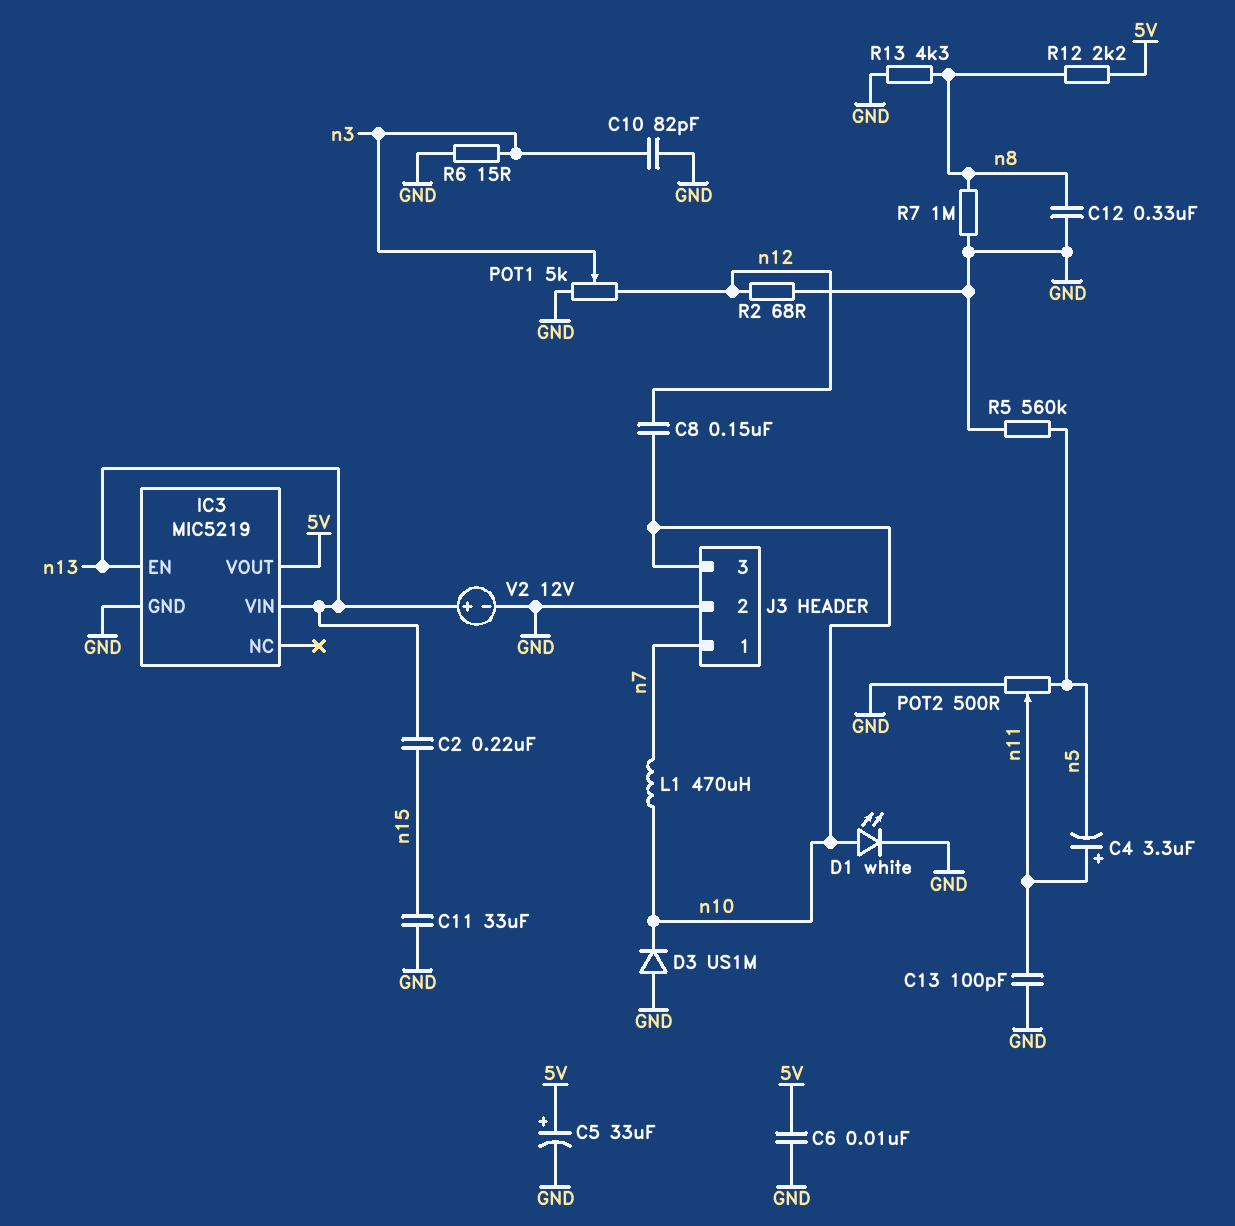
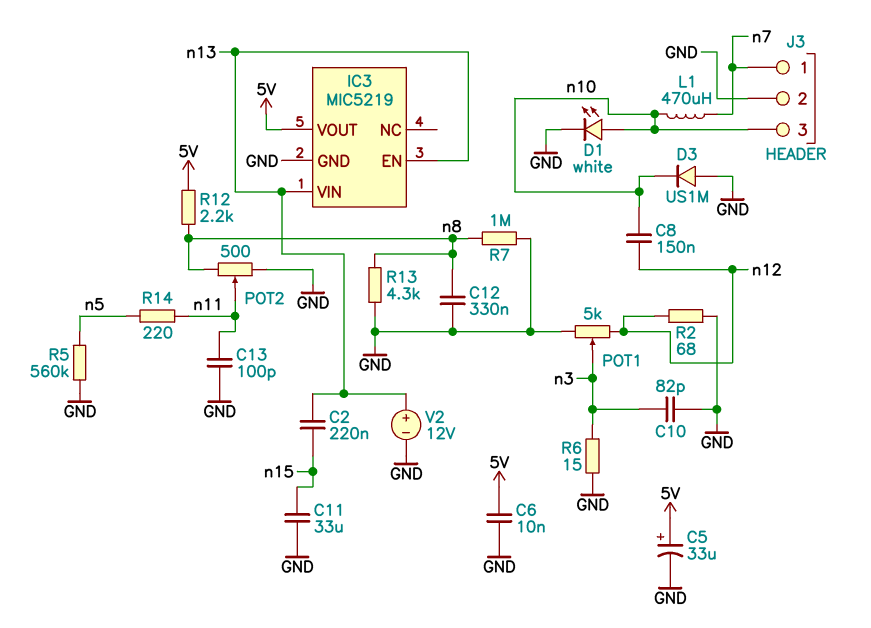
C4: 3.3uF (plus n11, minus n5) -> none
POT2: 500 (GND, n5, wiper n11) -> 500 (GND, n8, wiper n11)
R14: none -> 220 (n5, n11)

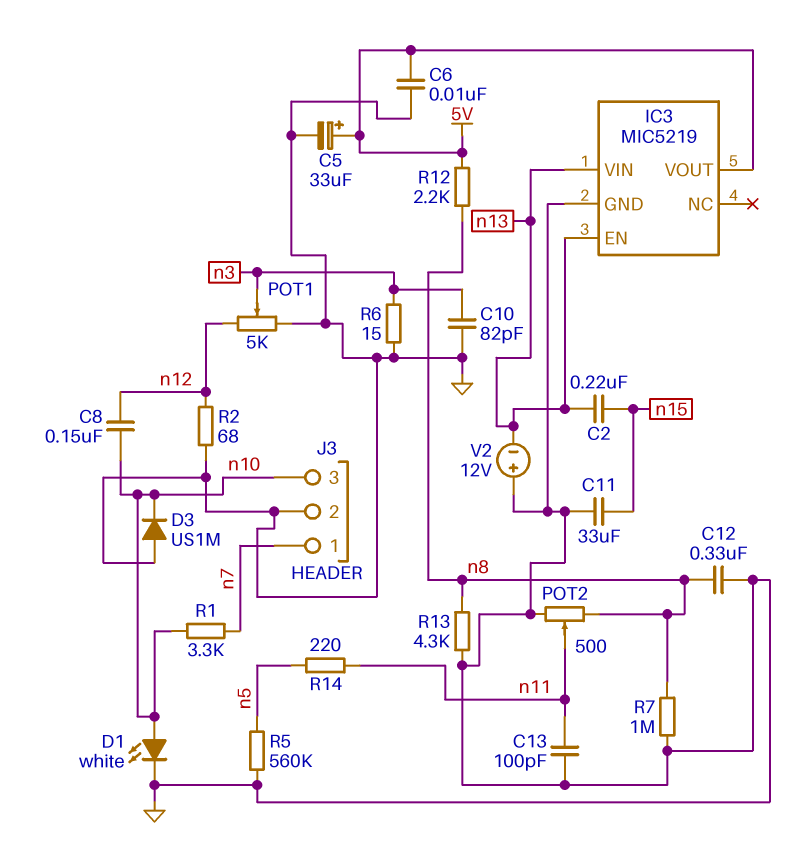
L1: 470uH (n7, n10) -> none
R1: none -> 3.3k (n7, n10)
V2: 12V (plus n13, minus GND) -> 12V (plus GND, minus n13)

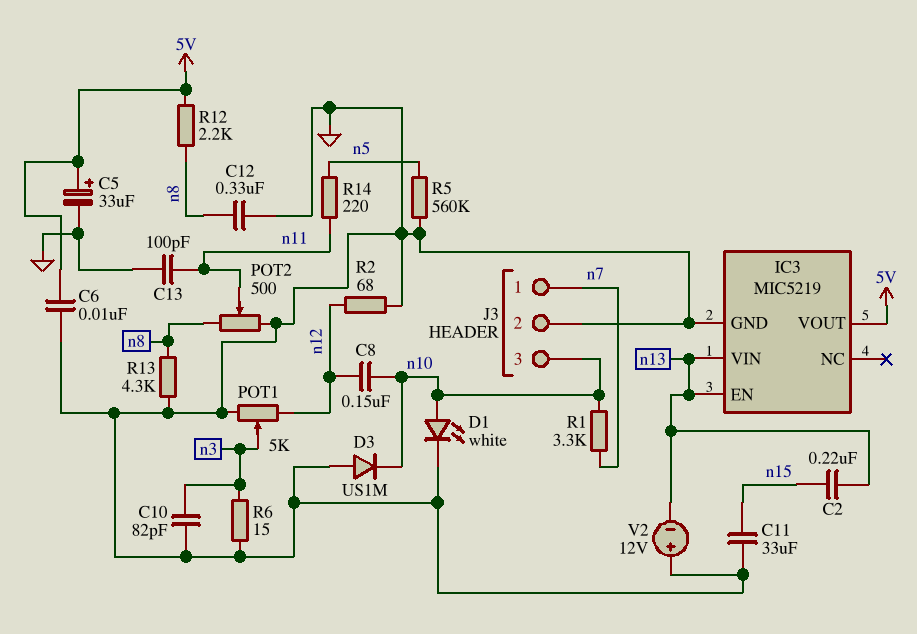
R7: 1M (GND, n8) -> none

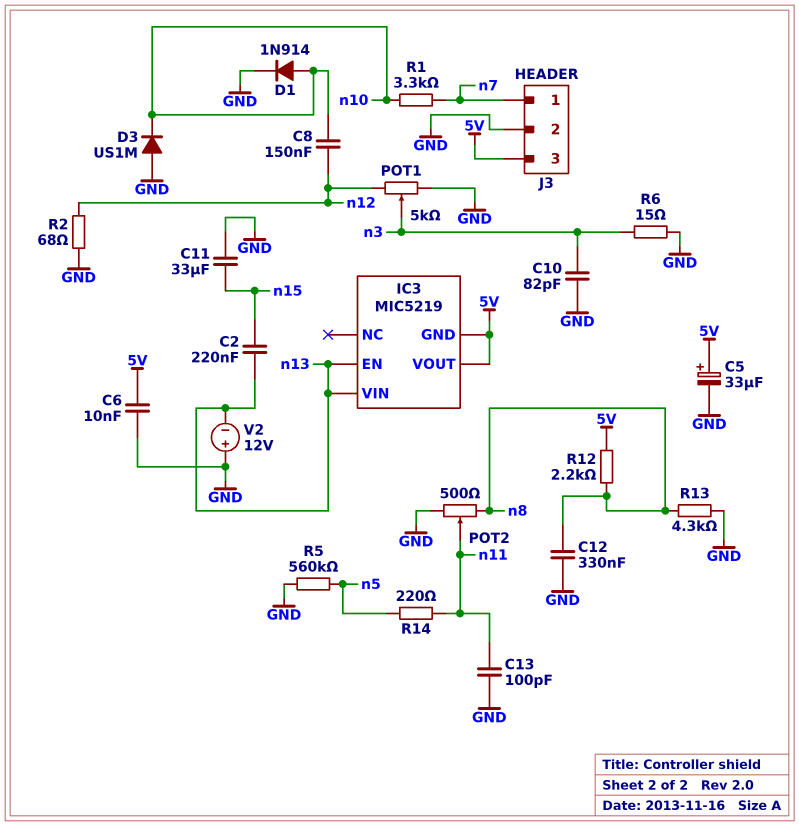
D1: LED white (A n10, K GND) -> diode 1N914 (A n10, K GND)
IC3 pin GND: GND -> 5V
J3 pin 3: n10 -> 5V

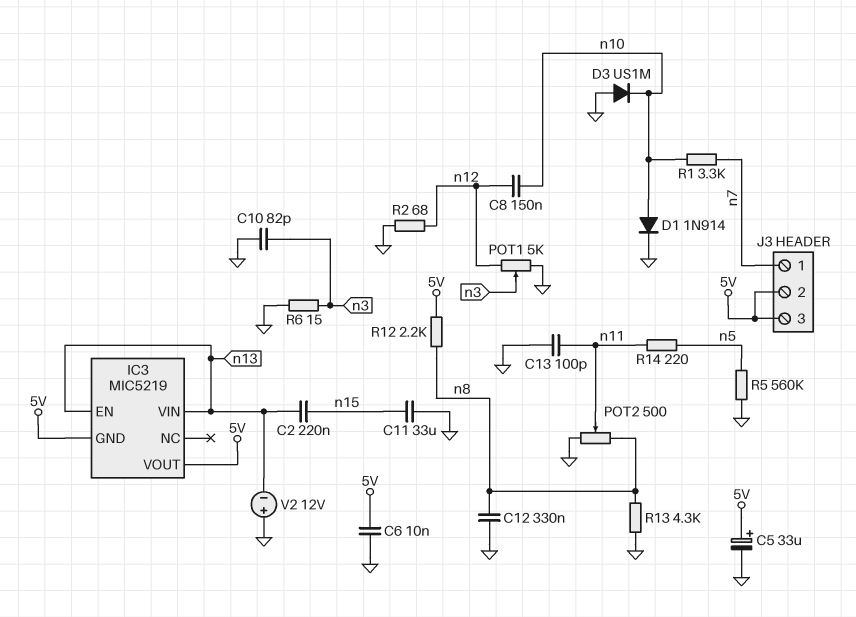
J3 pin 2: GND -> 5V

